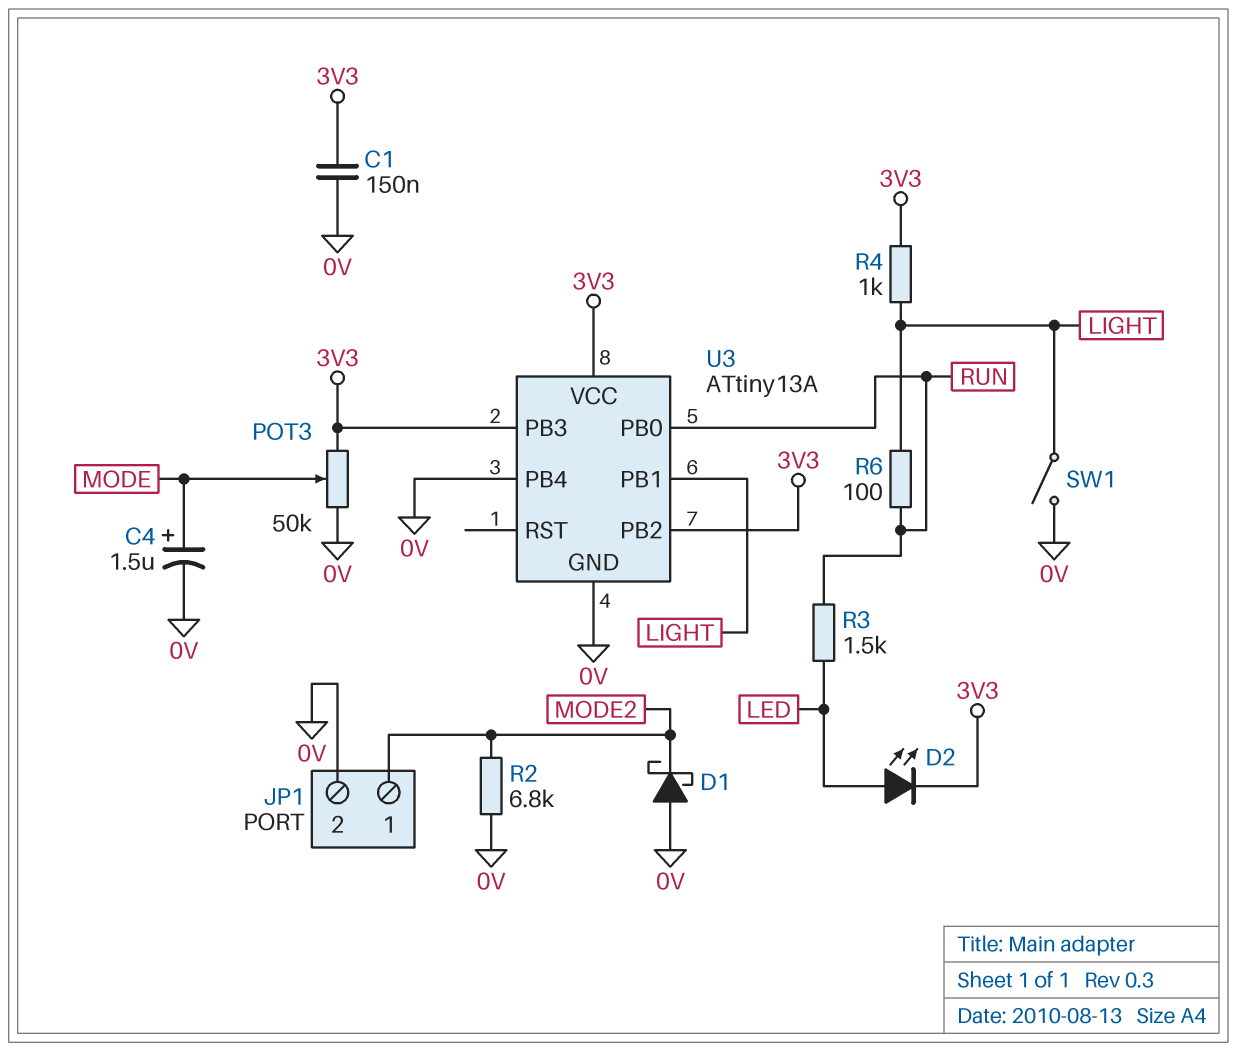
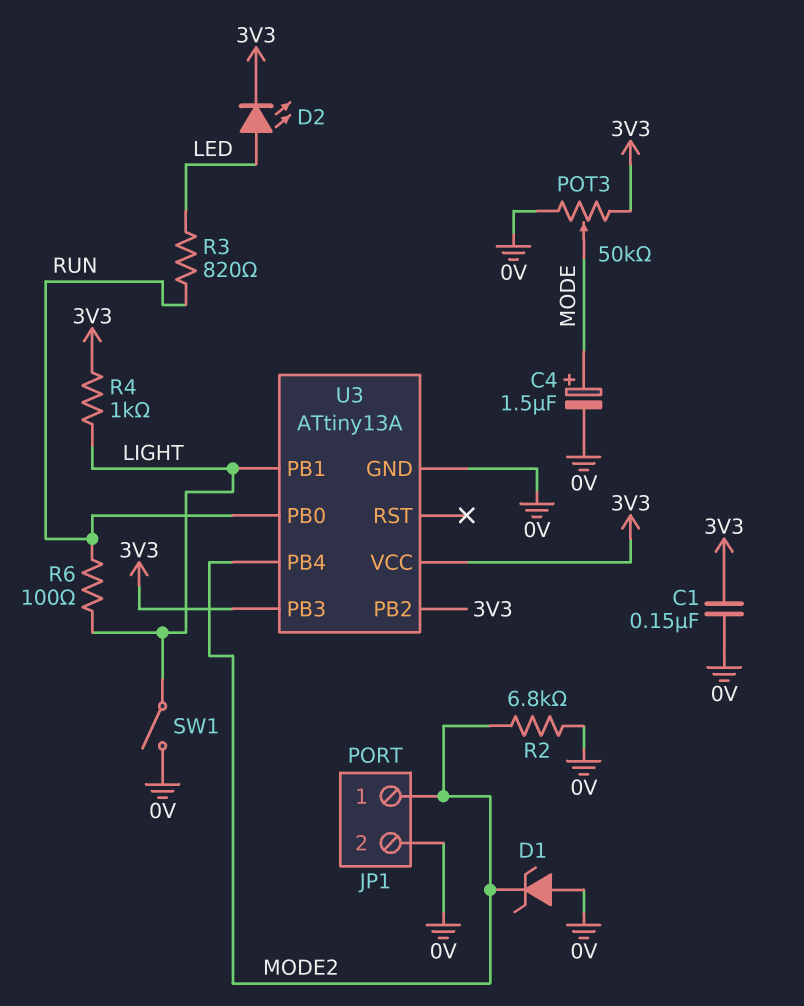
D1: schottky (A 0V, K MODE2) -> zener (A 0V, K MODE2)
R3: 1.5k (LED, RUN) -> 820 (LED, RUN)
U3 pin PB4: 0V -> MODE2

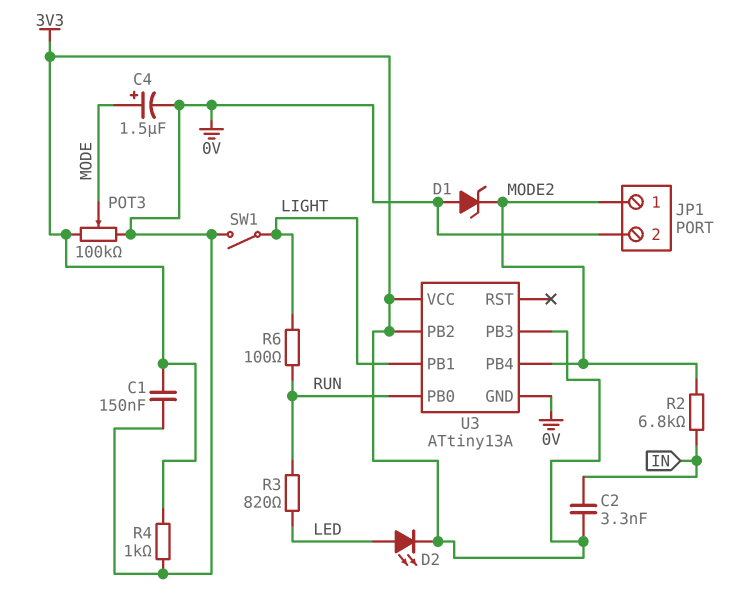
C2: none -> 3.3nF (3V3, IN)
POT3: 50k (0V, 3V3, wiper MODE) -> 100k (0V, 3V3, wiper MODE)
R2: 6.8k (0V, MODE2) -> 6.8k (IN, MODE2)
R4: 1k (3V3, LIGHT) -> 1k (0V, 3V3)

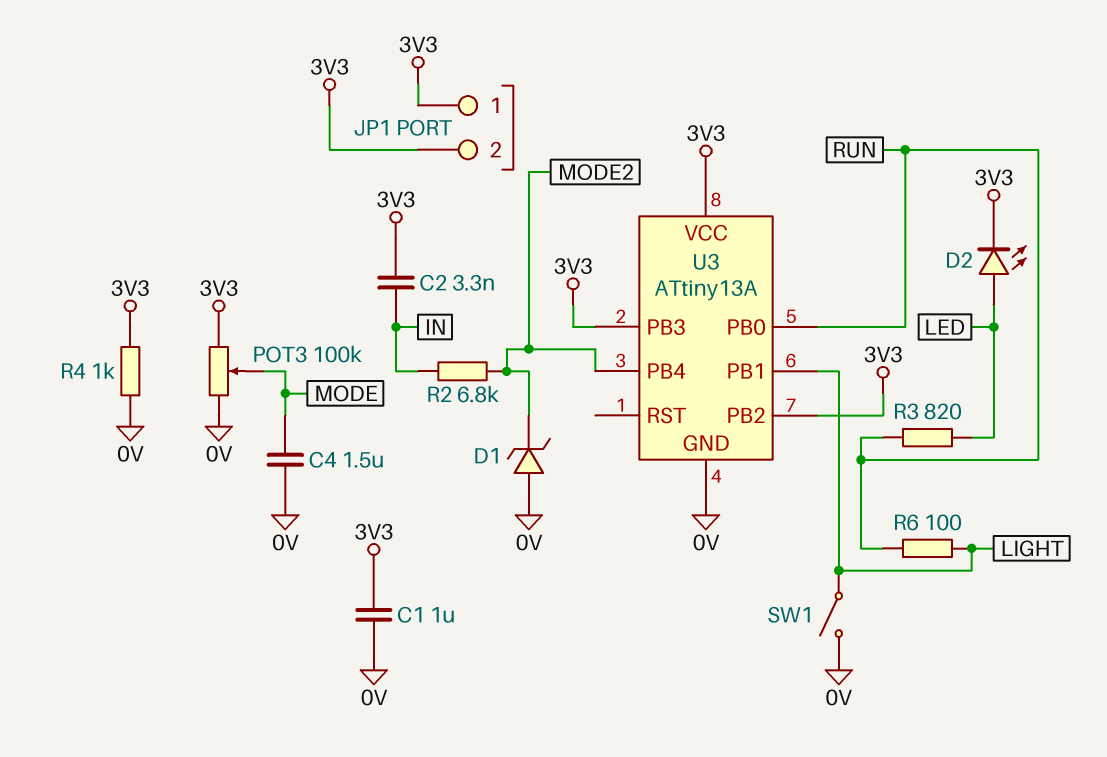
C1: 150nF (0V, 3V3) -> 1uF (0V, 3V3)
C4: 1.5uF (plus MODE, minus 0V) -> 1.5uF (0V, MODE)
JP1 pin 1: MODE2 -> 3V3
JP1 pin 2: 0V -> 3V3

